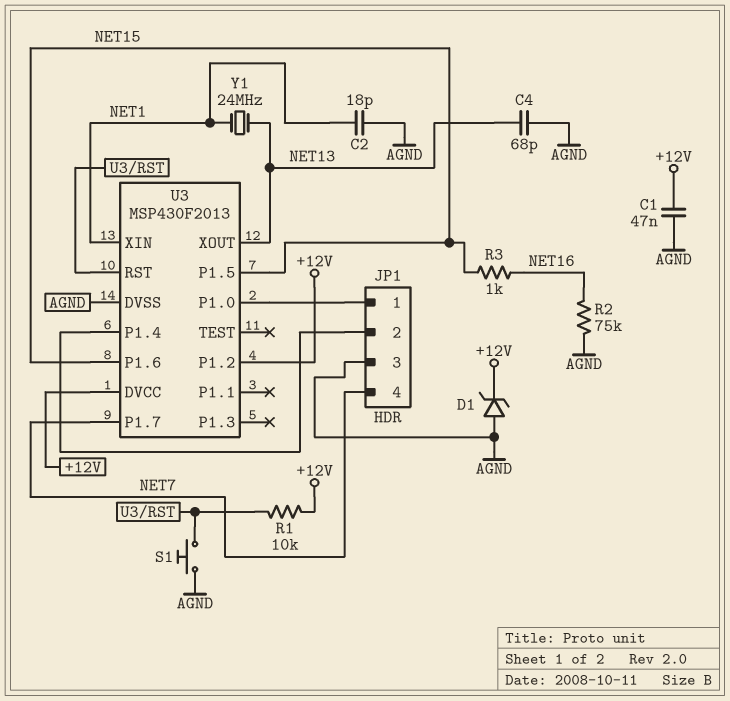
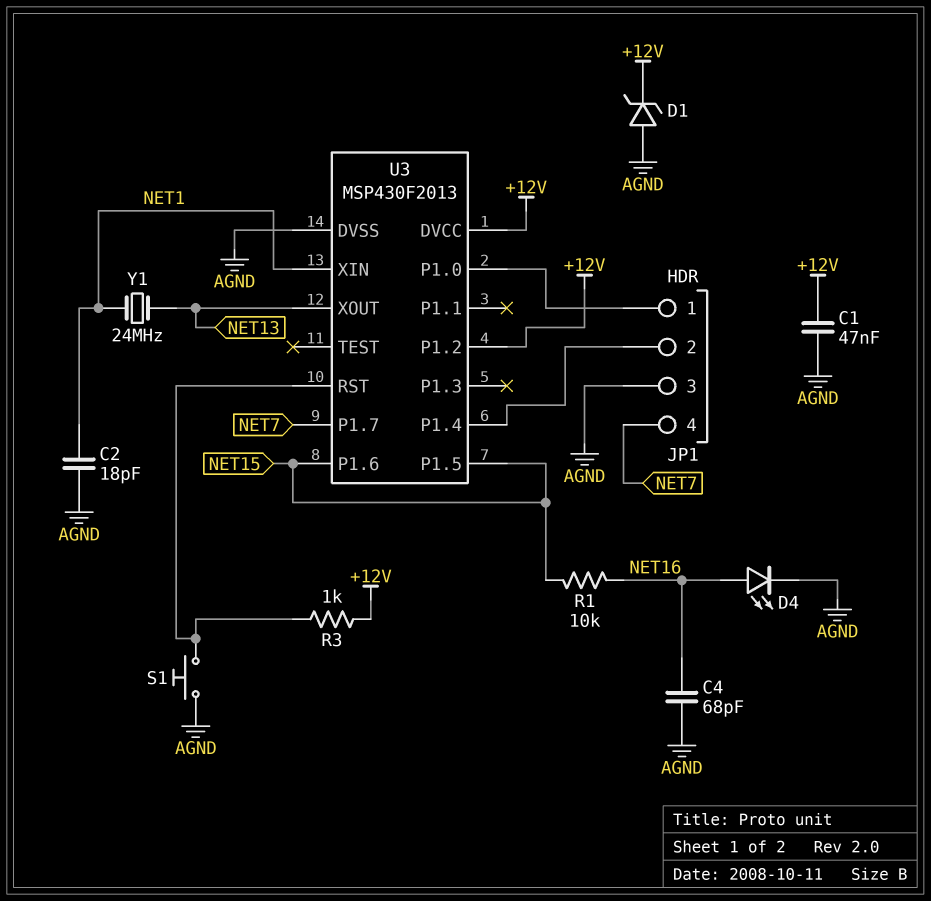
C4: 68pF (AGND, NET13) -> 68pF (AGND, NET16)
D4: none -> LED (A NET16, K AGND)
R1: 10k (+12V, U3/RST) -> 10k (NET15, NET16)
R2: 75k (AGND, NET16) -> none
R3: 1k (NET15, NET16) -> 1k (+12V, U3/RST)

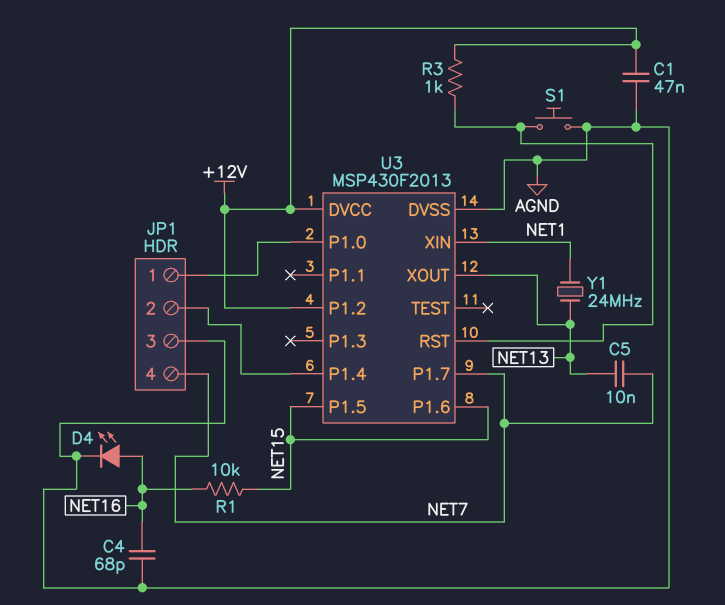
C2: 18pF (AGND, NET1) -> none
C5: none -> 10nF (NET7, NET13)
D1: zener (A AGND, K +12V) -> none

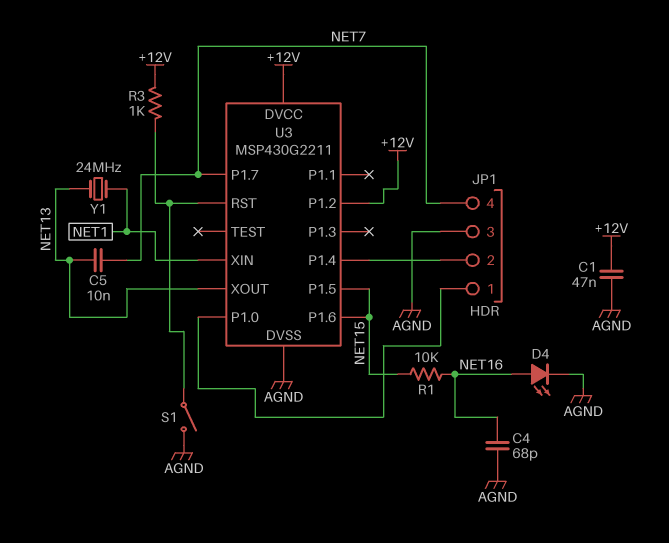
S1: button (AGND, U3/RST) -> switch (AGND, U3/RST)
U3: MSP430F2013 -> MSP430G2211

